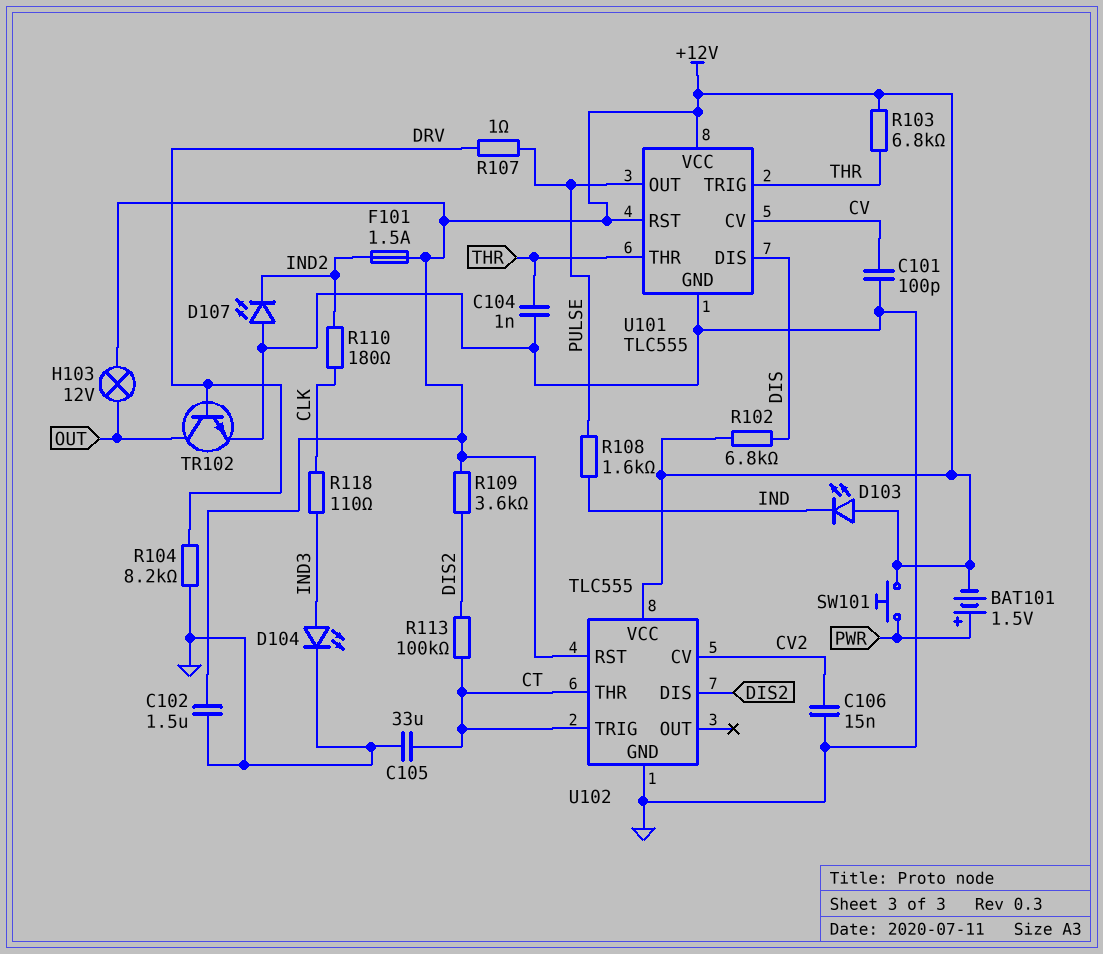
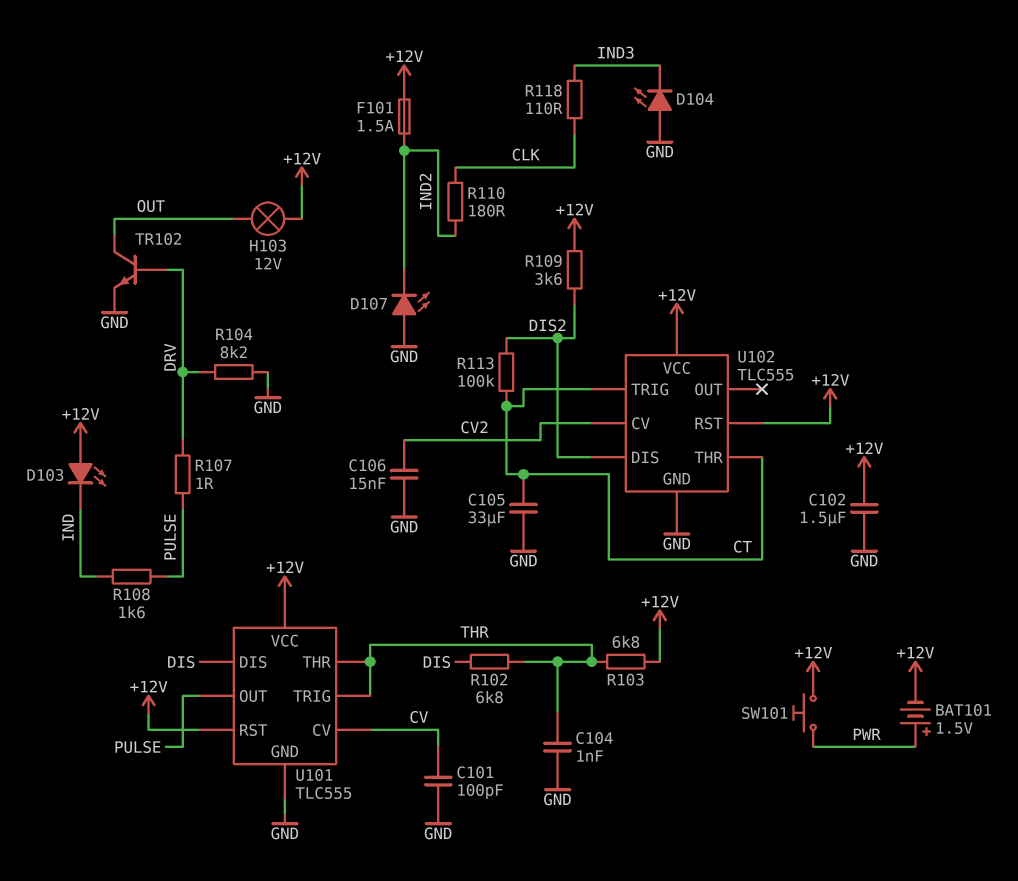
D104: LED (A IND3, K GND) -> LED (A GND, K IND3)
R102: 6.8k (+12V, DIS) -> 6.8k (DIS, THR)

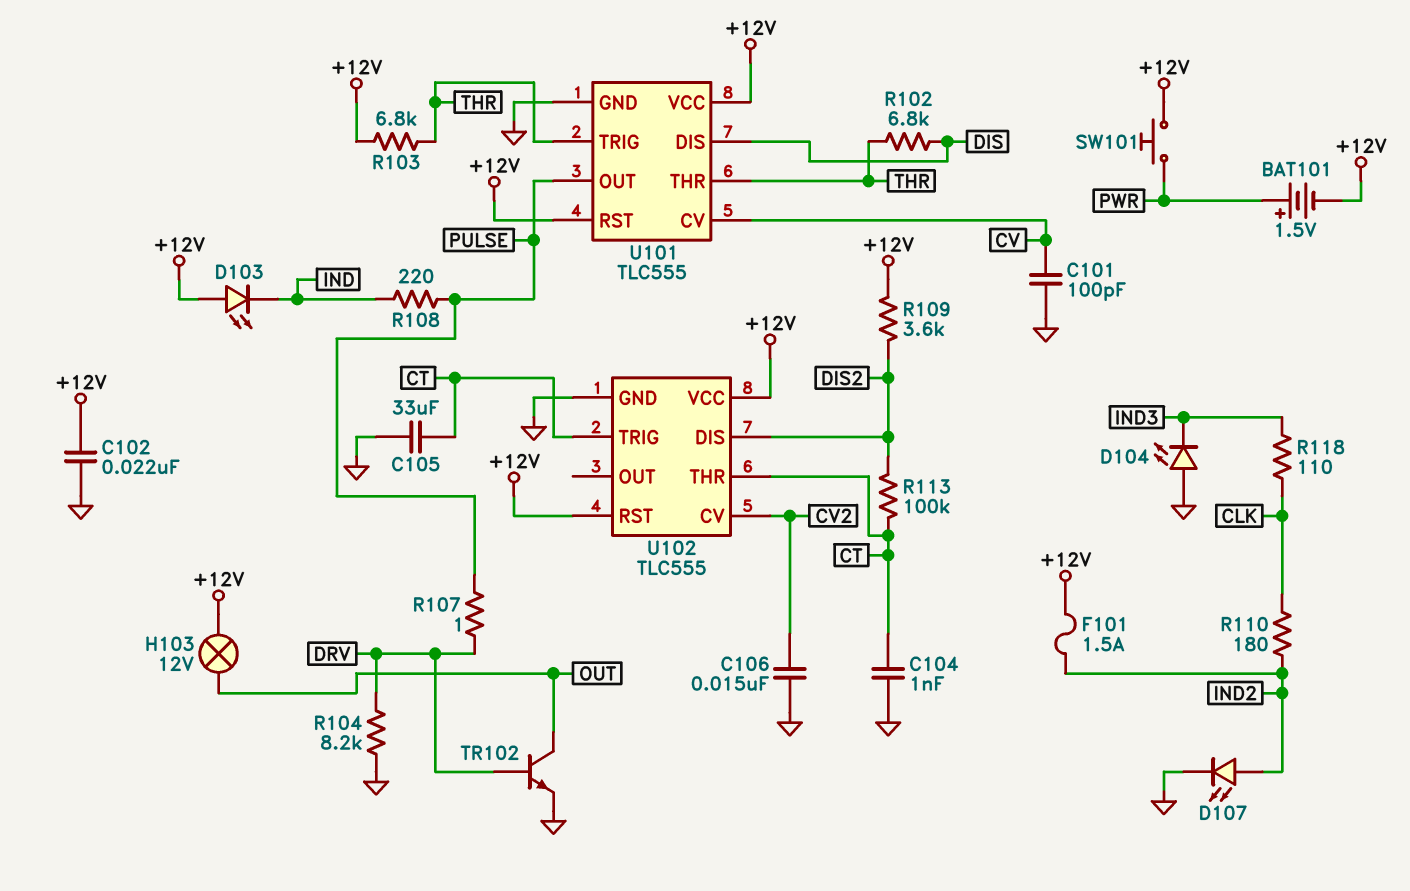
C102: 1.5uF (+12V, GND) -> 22nF (+12V, GND)
C104: 1nF (GND, THR) -> 1nF (CT, GND)
D107: LED (A GND, K IND2) -> LED (A IND2, K GND)
R108: 1.6k (IND, PULSE) -> 220 (IND, PULSE)

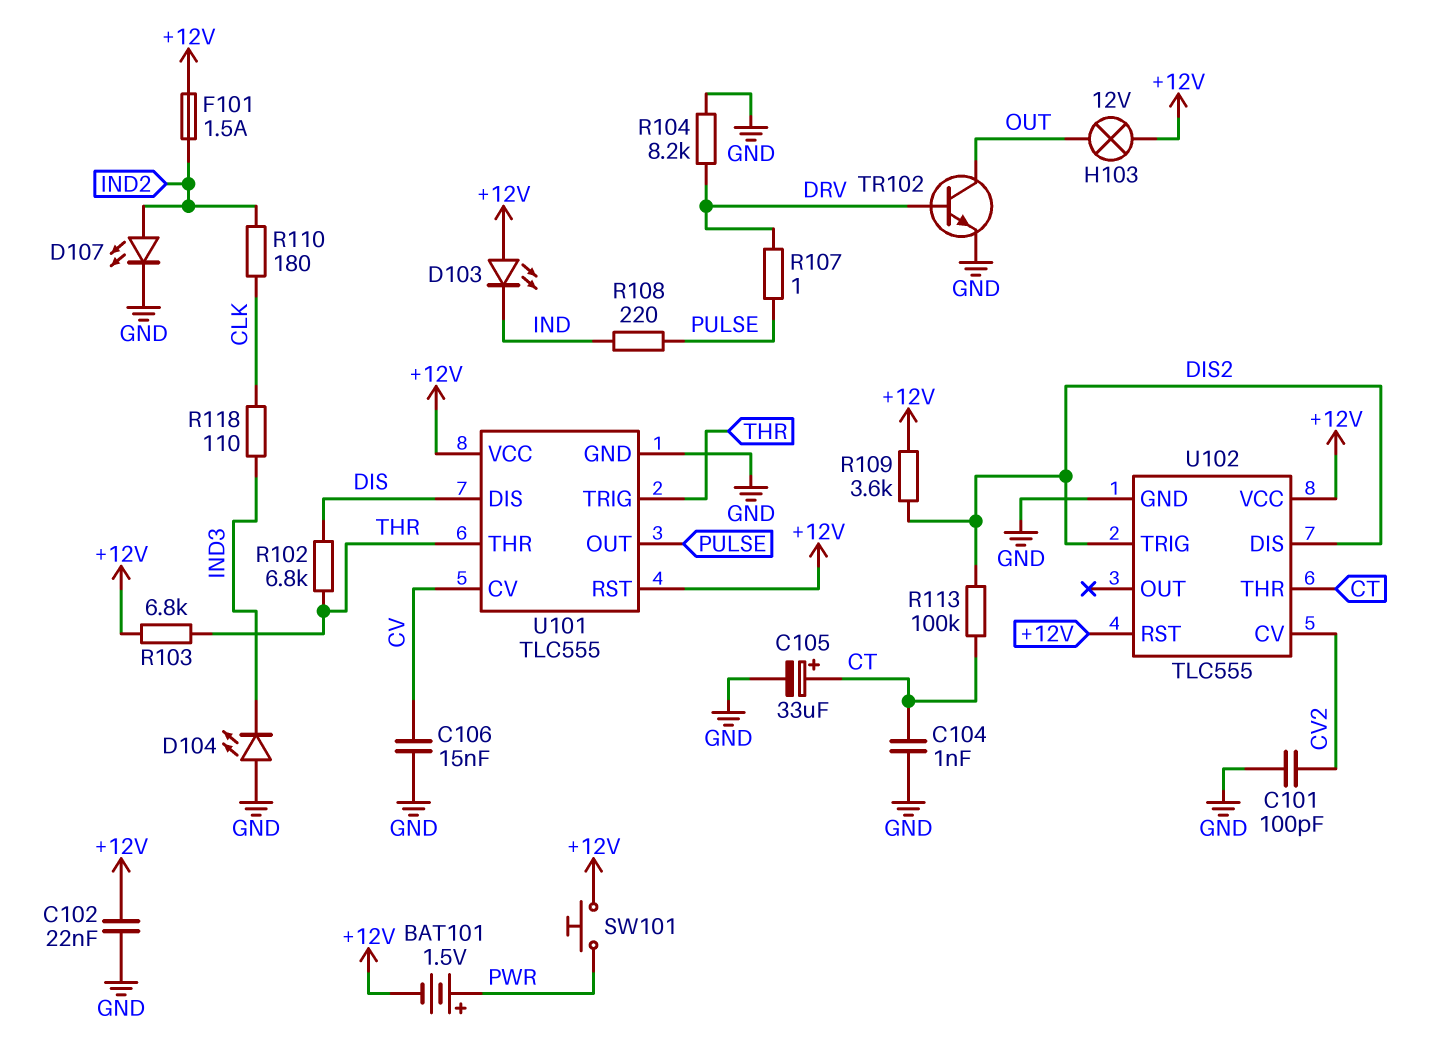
C101: 100pF (CV, GND) -> 100pF (CV2, GND)
C105: 33uF (CT, GND) -> 33uF (plus CT, minus GND)
C106: 15nF (CV2, GND) -> 15nF (CV, GND)
U102 pin TRIG: CT -> DIS2

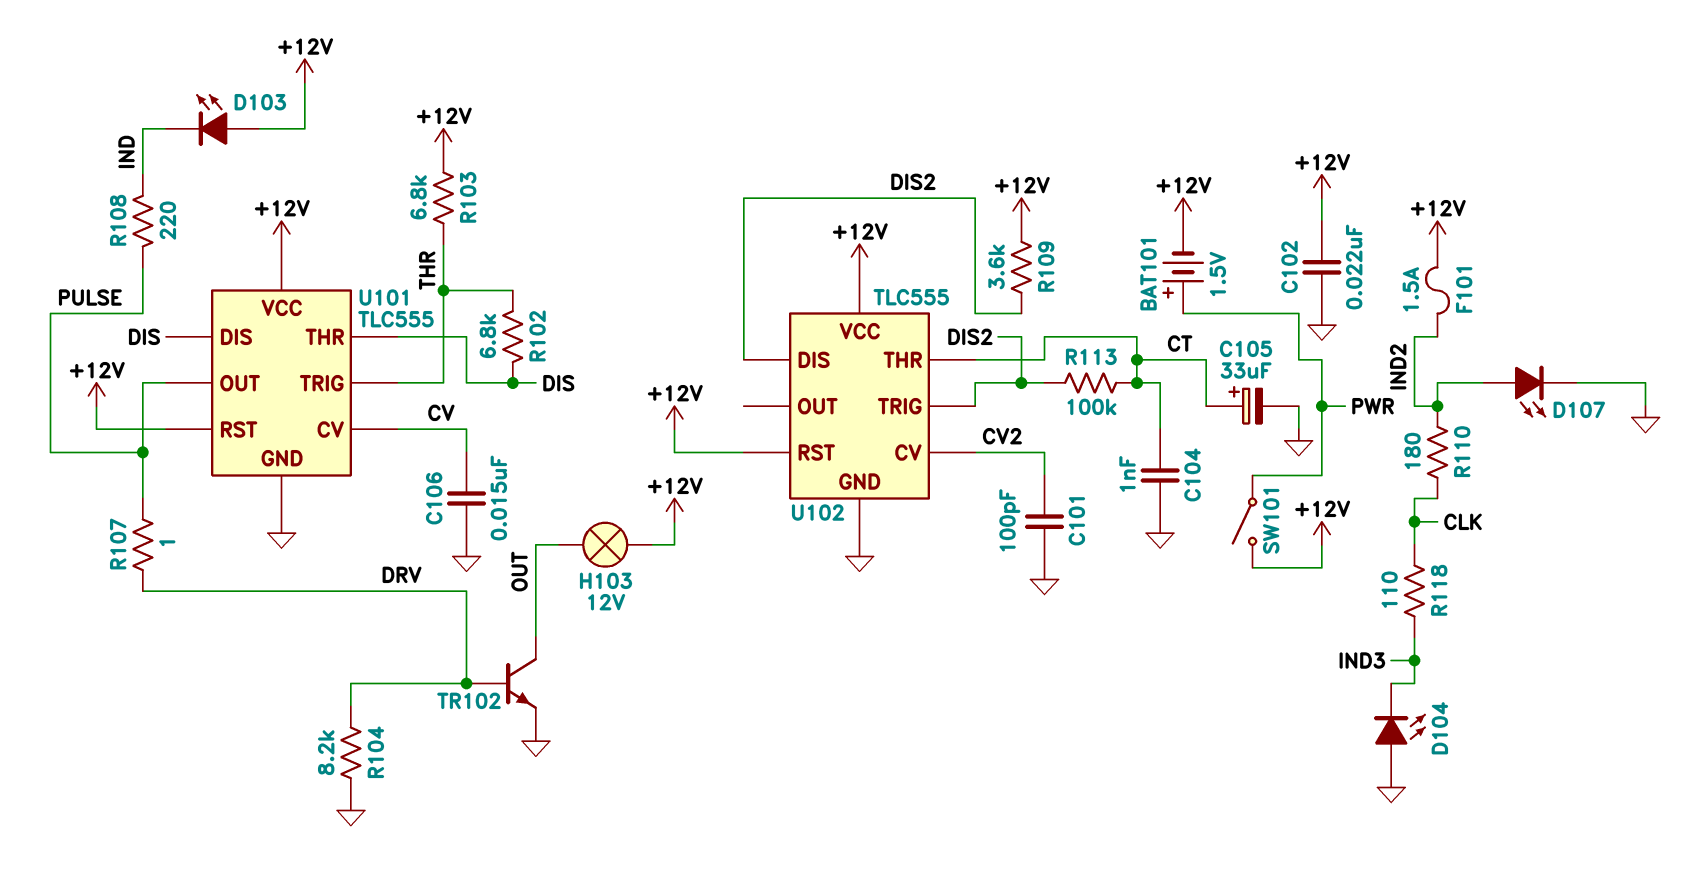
SW101: button (+12V, PWR) -> switch (+12V, PWR)
U101 pin THR: THR -> DIS

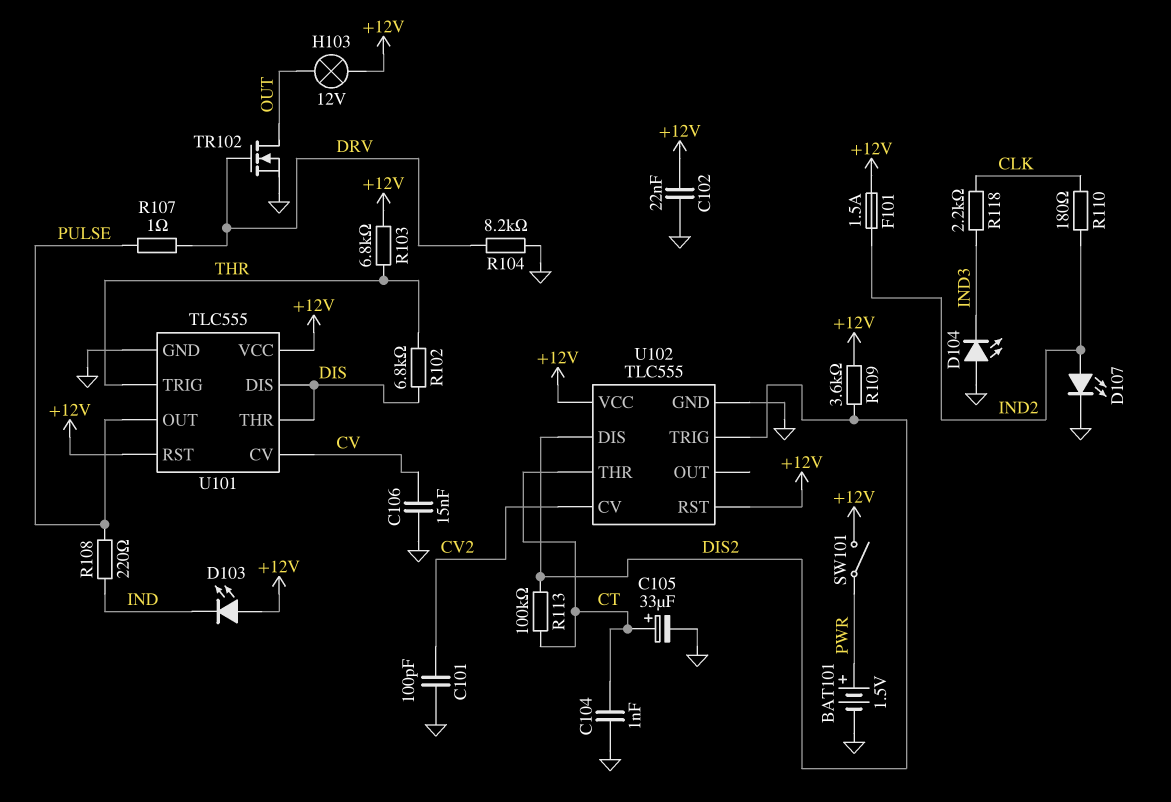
BAT101: 1.5V (plus PWR, minus +12V) -> 1.5V (plus PWR, minus GND)
R118: 110 (CLK, IND3) -> 2.2k (CLK, IND3)
TR102: NPN (B DRV, C OUT, E GND) -> NMOS (G DRV, D OUT, S GND)

